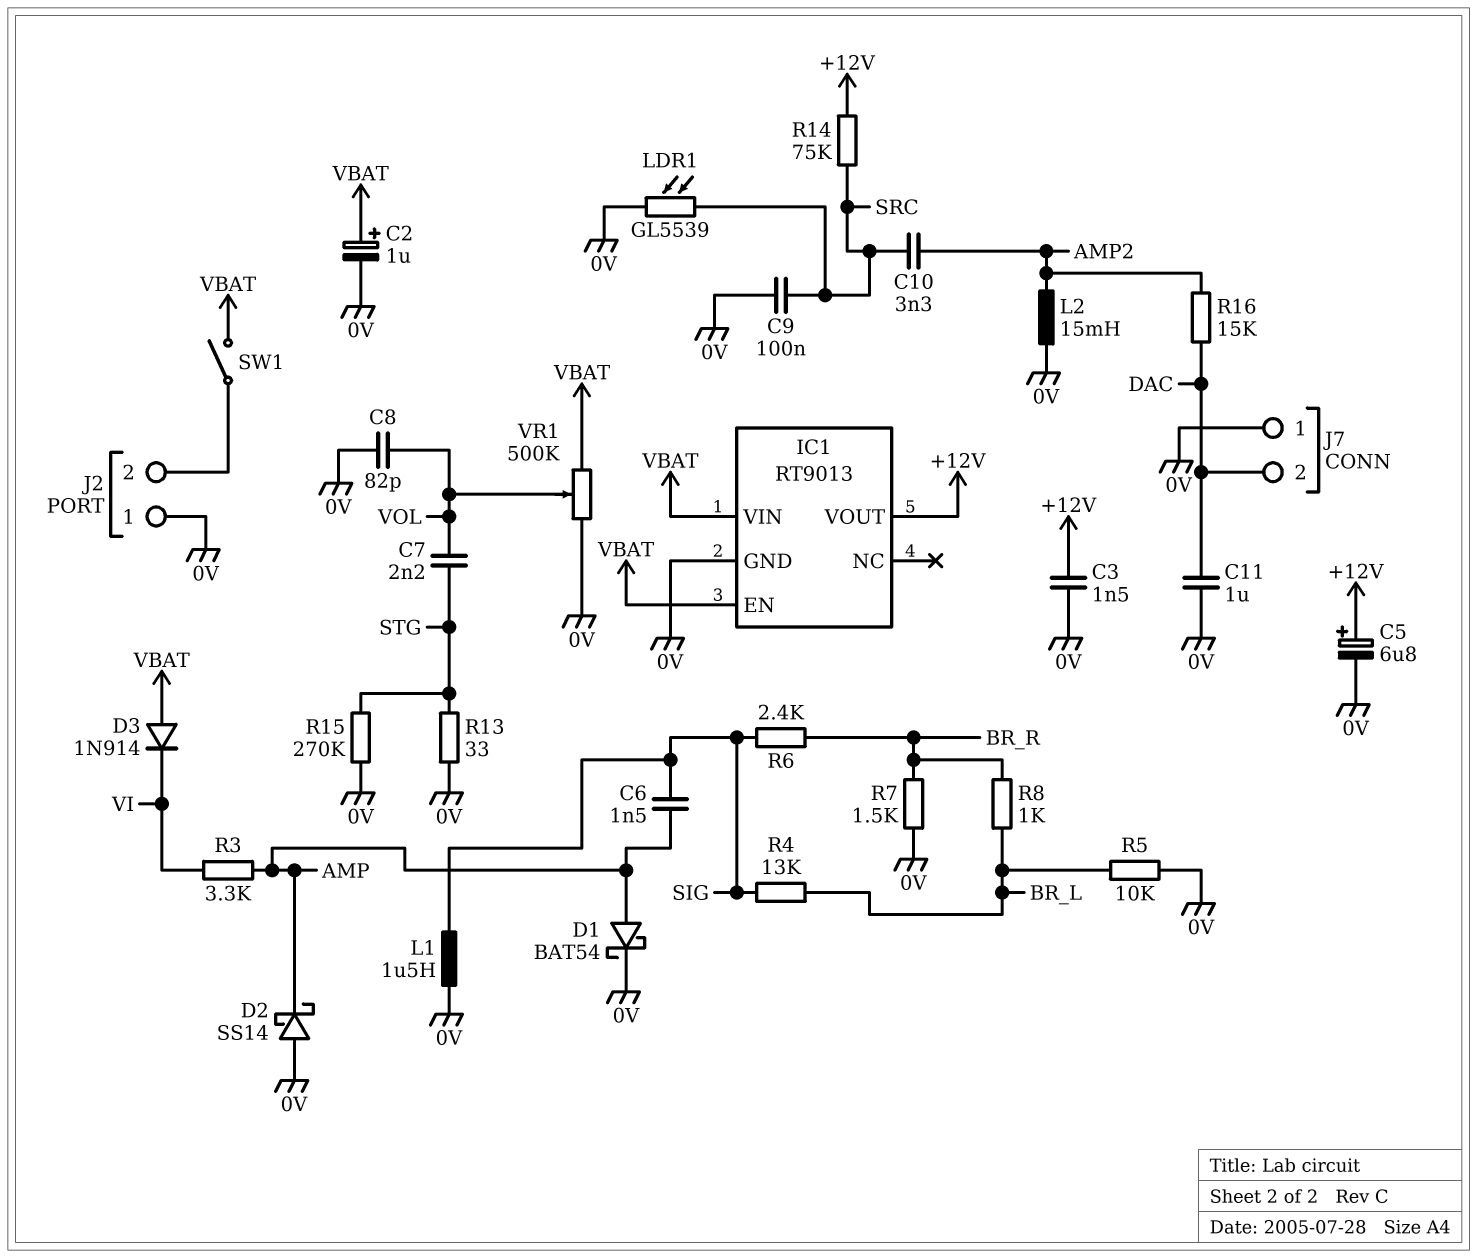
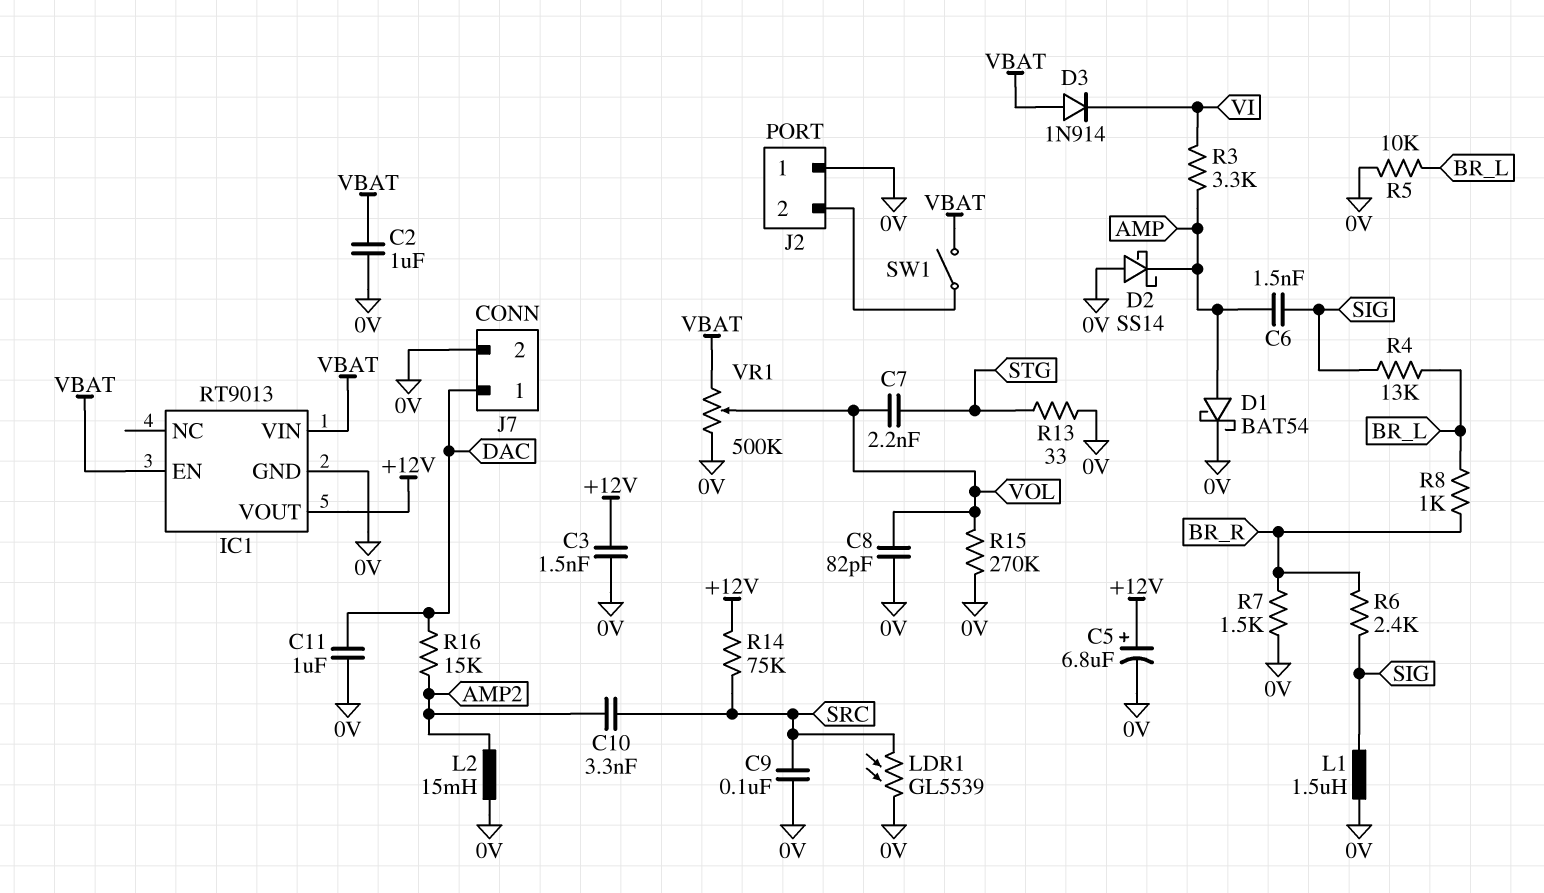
C2: 1uF (plus VBAT, minus 0V) -> 1uF (0V, VBAT)
J7 pin 1: 0V -> DAC
J7 pin 2: DAC -> 0V
R15: 270k (0V, STG) -> 270k (0V, VOL)

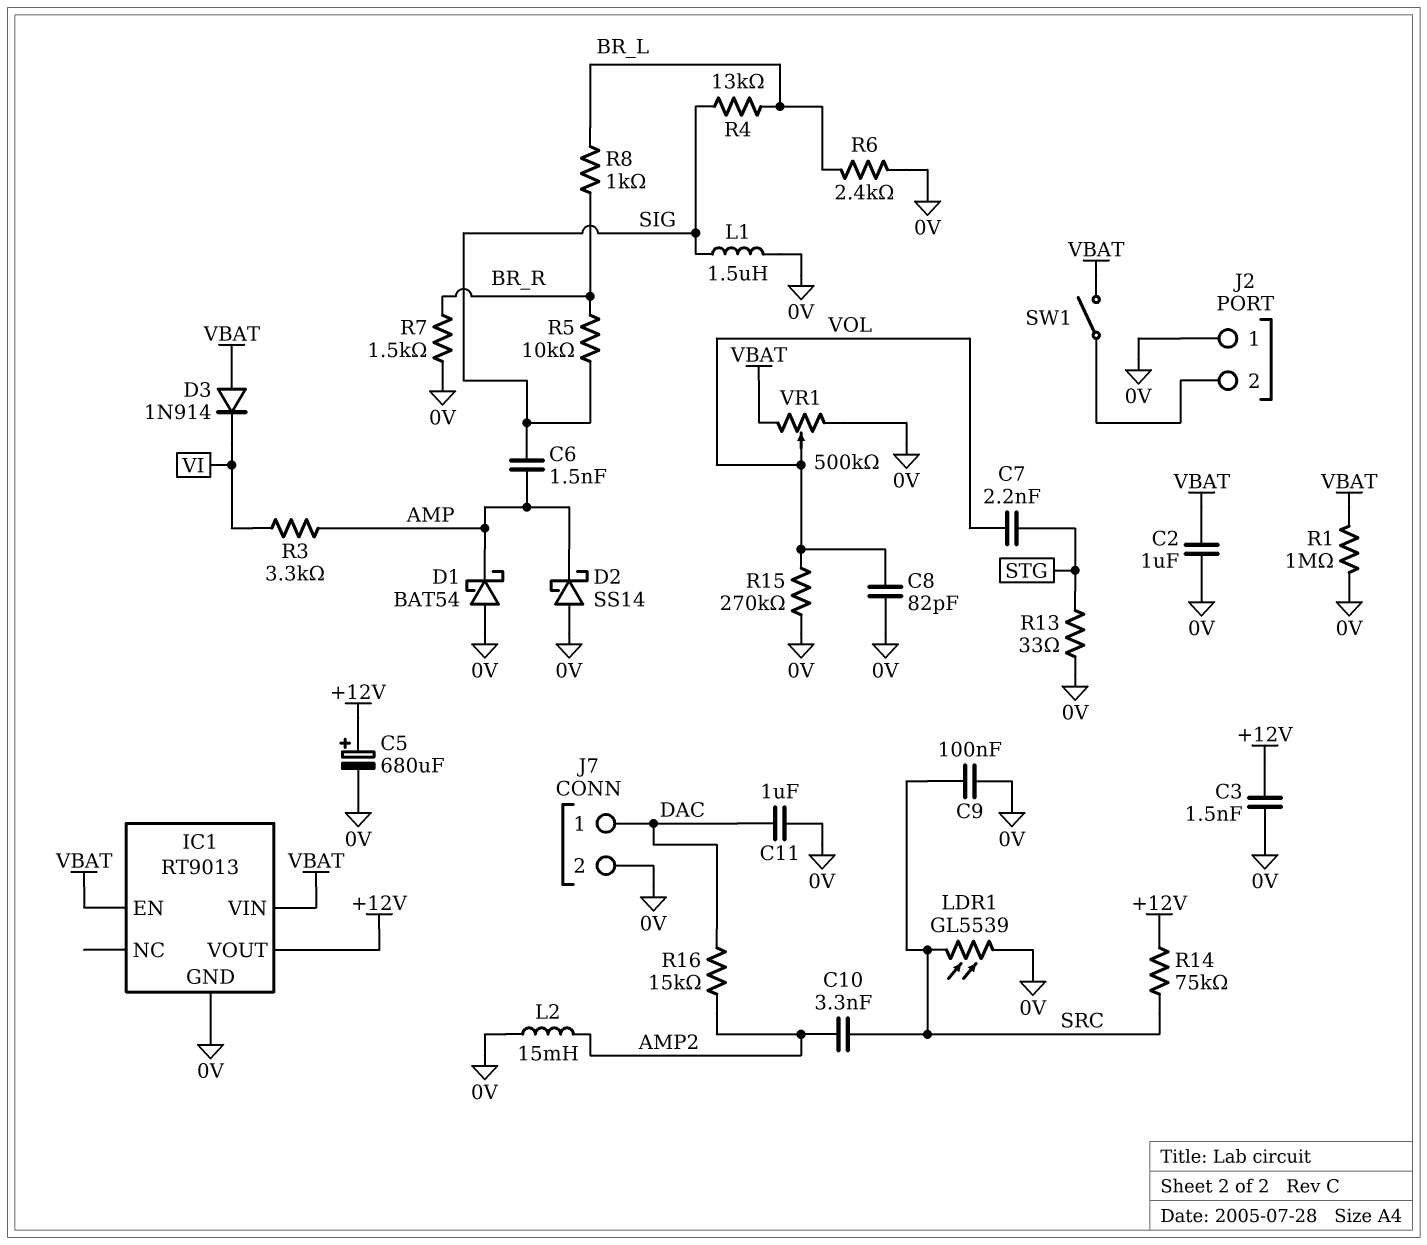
C5: 6.8uF (plus +12V, minus 0V) -> 680uF (plus +12V, minus 0V)
D1: schottky BAT54 (A AMP, K 0V) -> schottky BAT54 (A 0V, K AMP)
R1: none -> 1M (0V, VBAT)
R5: 10k (0V, BR_L) -> 10k (BR_R, SIG)
R6: 2.4k (BR_R, SIG) -> 2.4k (0V, BR_L)

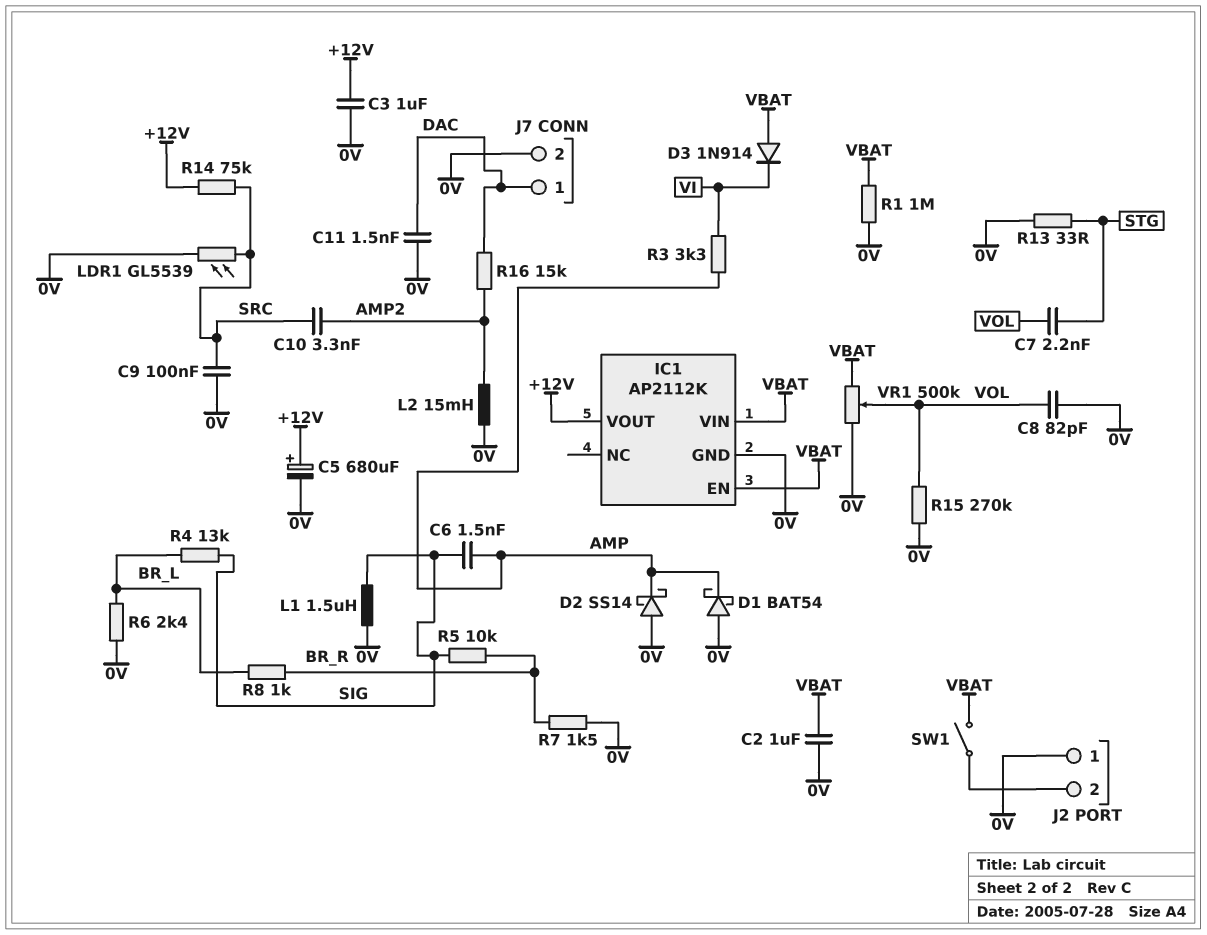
C3: 1.5nF (+12V, 0V) -> 1uF (+12V, 0V)
C11: 1uF (0V, DAC) -> 1.5nF (0V, DAC)
IC1: RT9013 -> AP2112K

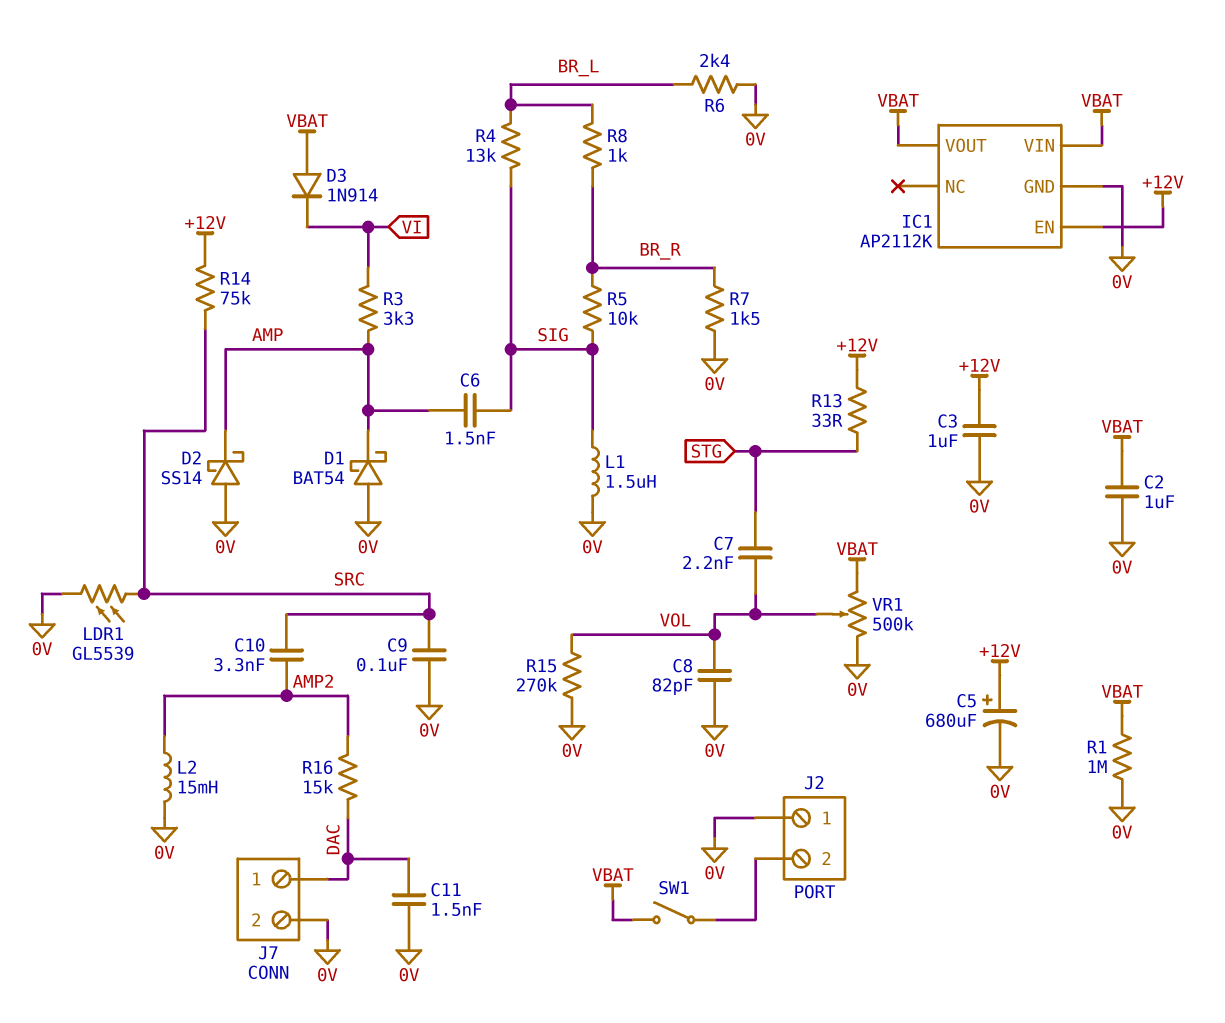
IC1 pin EN: VBAT -> +12V
IC1 pin VOUT: +12V -> VBAT
R13: 33 (0V, STG) -> 33 (+12V, STG)

